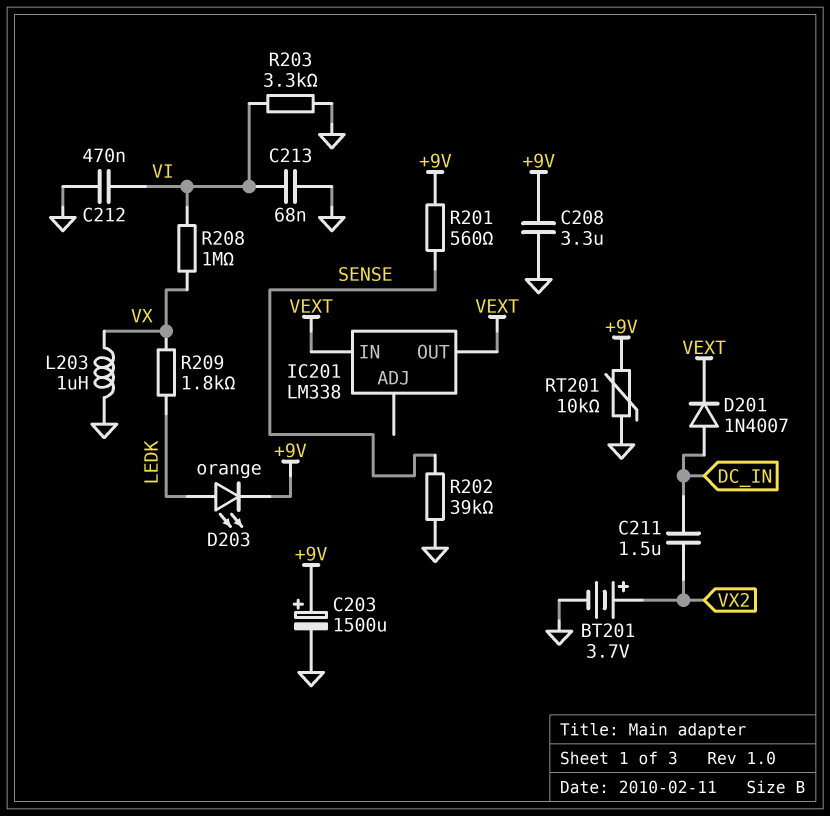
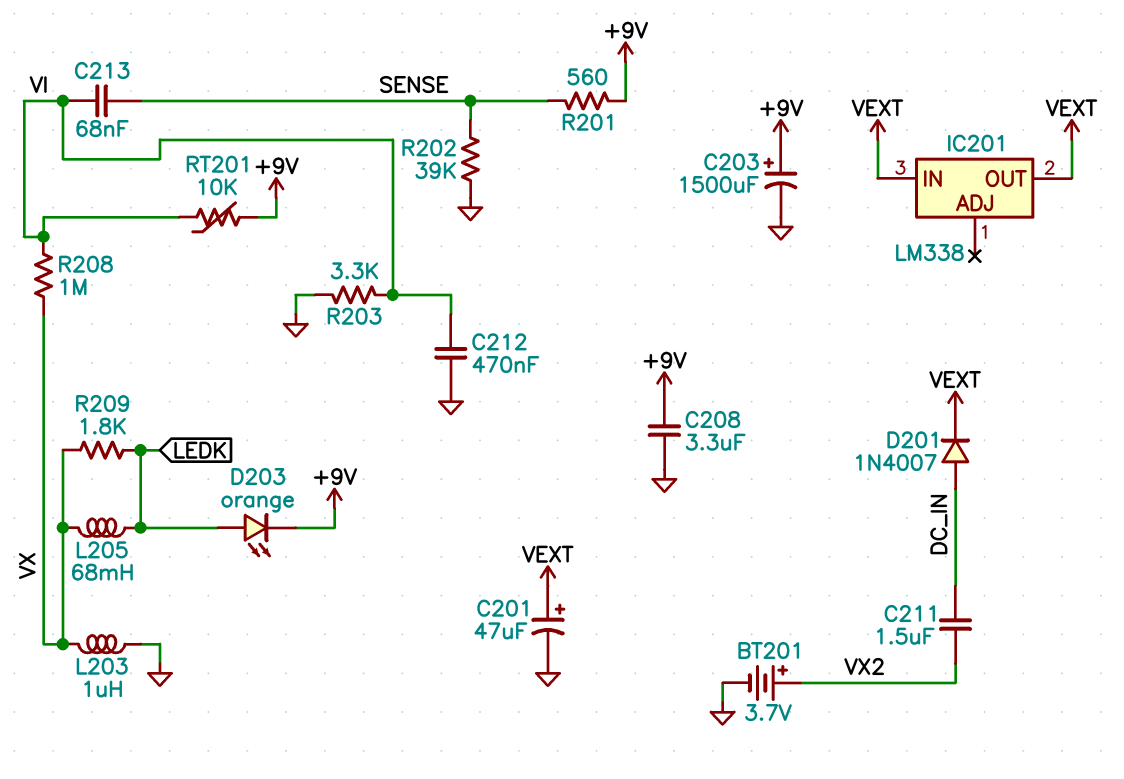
C201: none -> 47uF (plus VEXT, minus GND)
C213: 68nF (GND, VI) -> 68nF (SENSE, VI)
L205: none -> 68mH (LEDK, VX)
RT201: 10k (+9V, GND) -> 10k (+9V, VI)

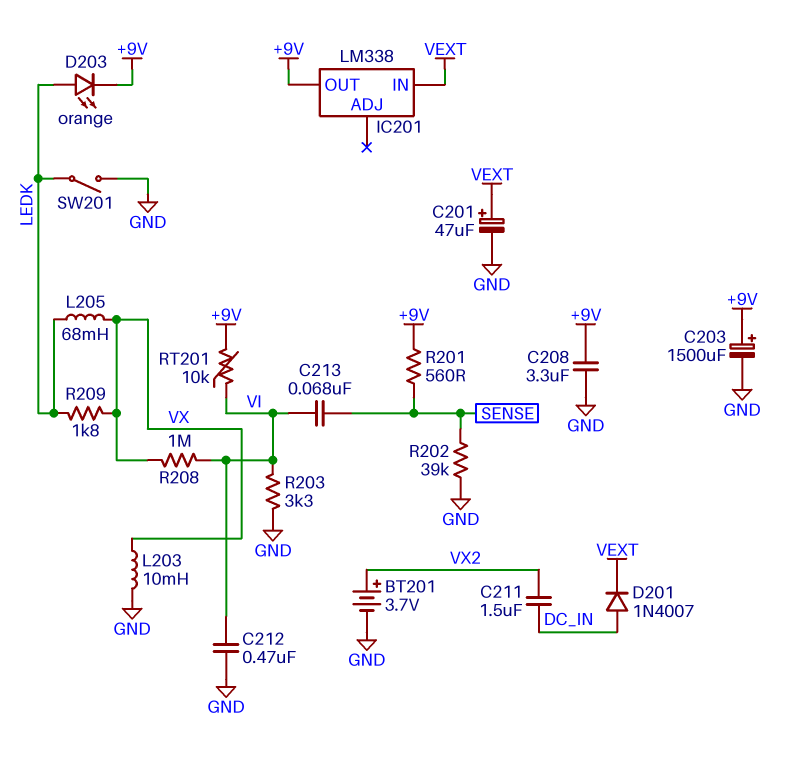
IC201 pin OUT: VEXT -> +9V
L203: 1uH (GND, VX) -> 10mH (GND, VX)
SW201: none -> switch (GND, LEDK)

